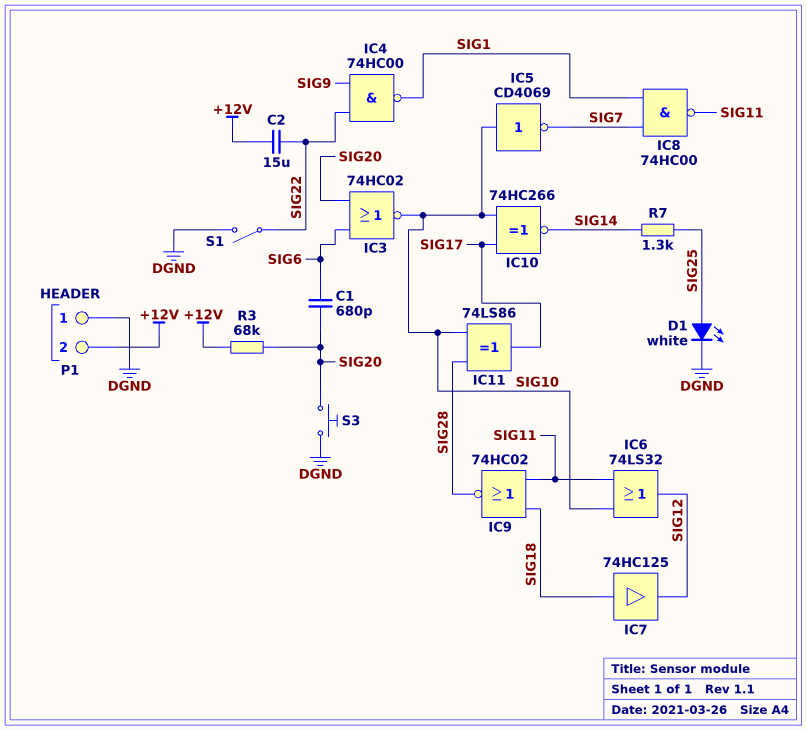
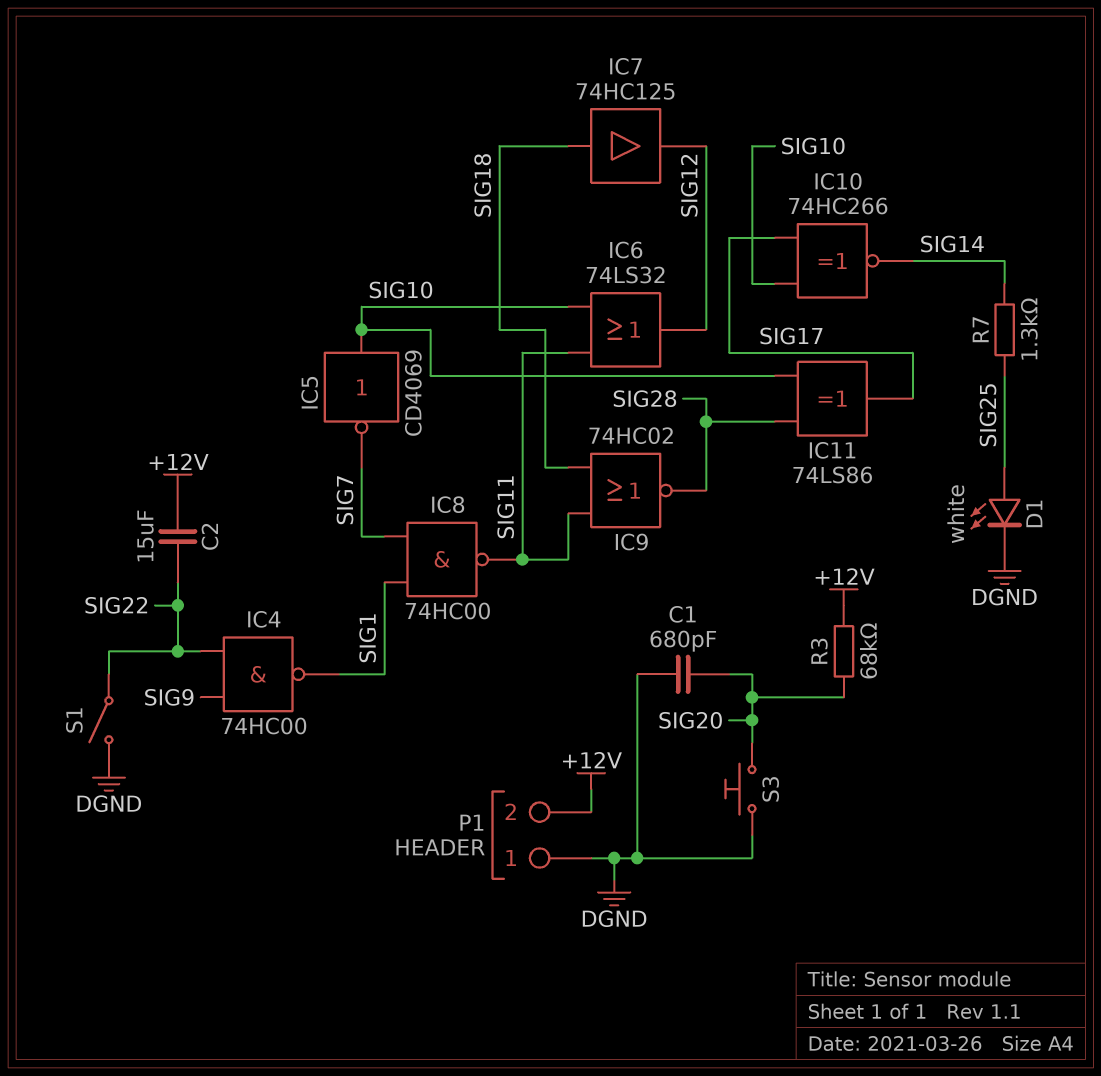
C1: 680pF (SIG6, SIG20) -> 680pF (DGND, SIG20)
IC3: NOR 74HC02 (in SIG6, in SIG20, out SIG10) -> none

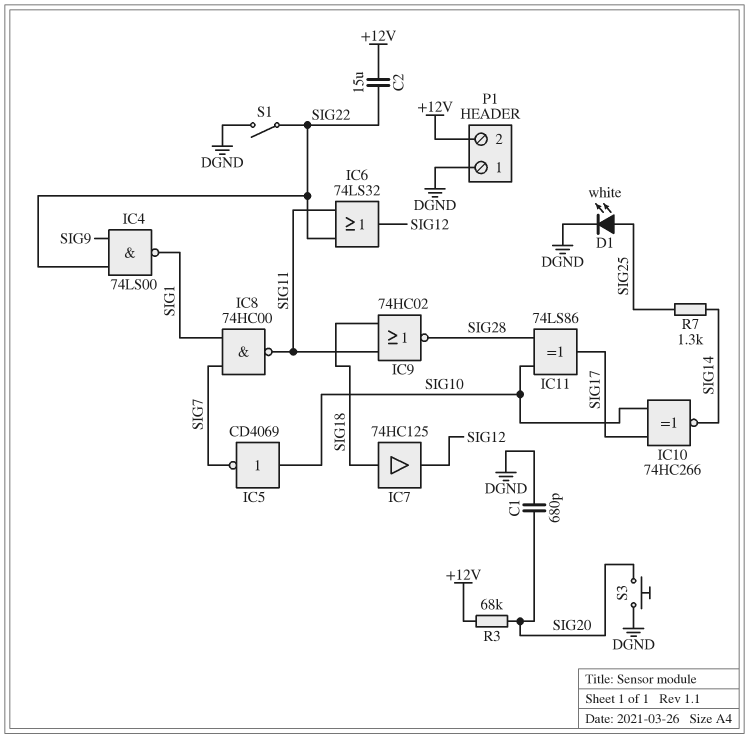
IC4: NAND 74HC00 (in SIG9, in SIG22, out SIG1) -> NAND 74LS00 (in SIG9, in SIG22, out SIG1)
IC6: OR 74LS32 (in SIG10, in SIG11, out SIG12) -> OR 74LS32 (in SIG11, in SIG22, out SIG12)

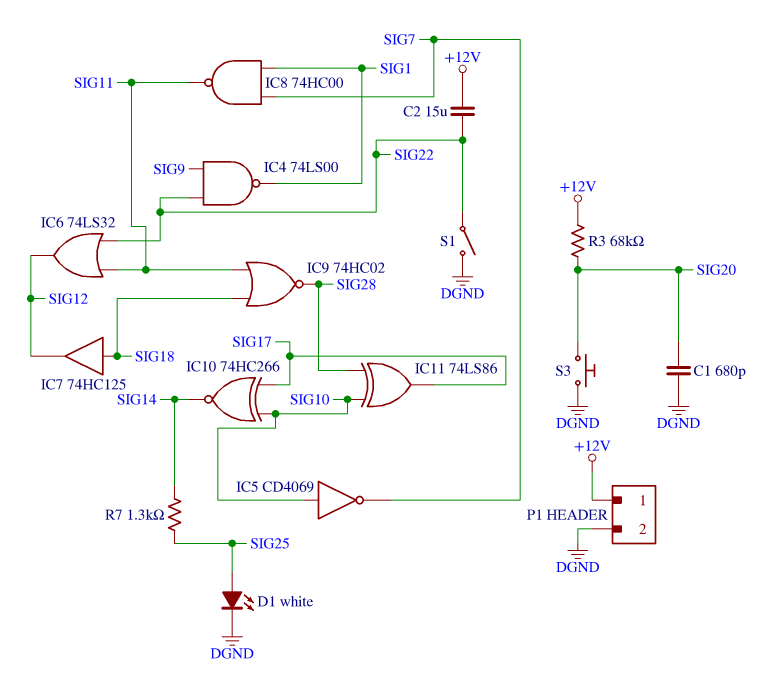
P1 pin 1: DGND -> +12V
P1 pin 2: +12V -> DGND

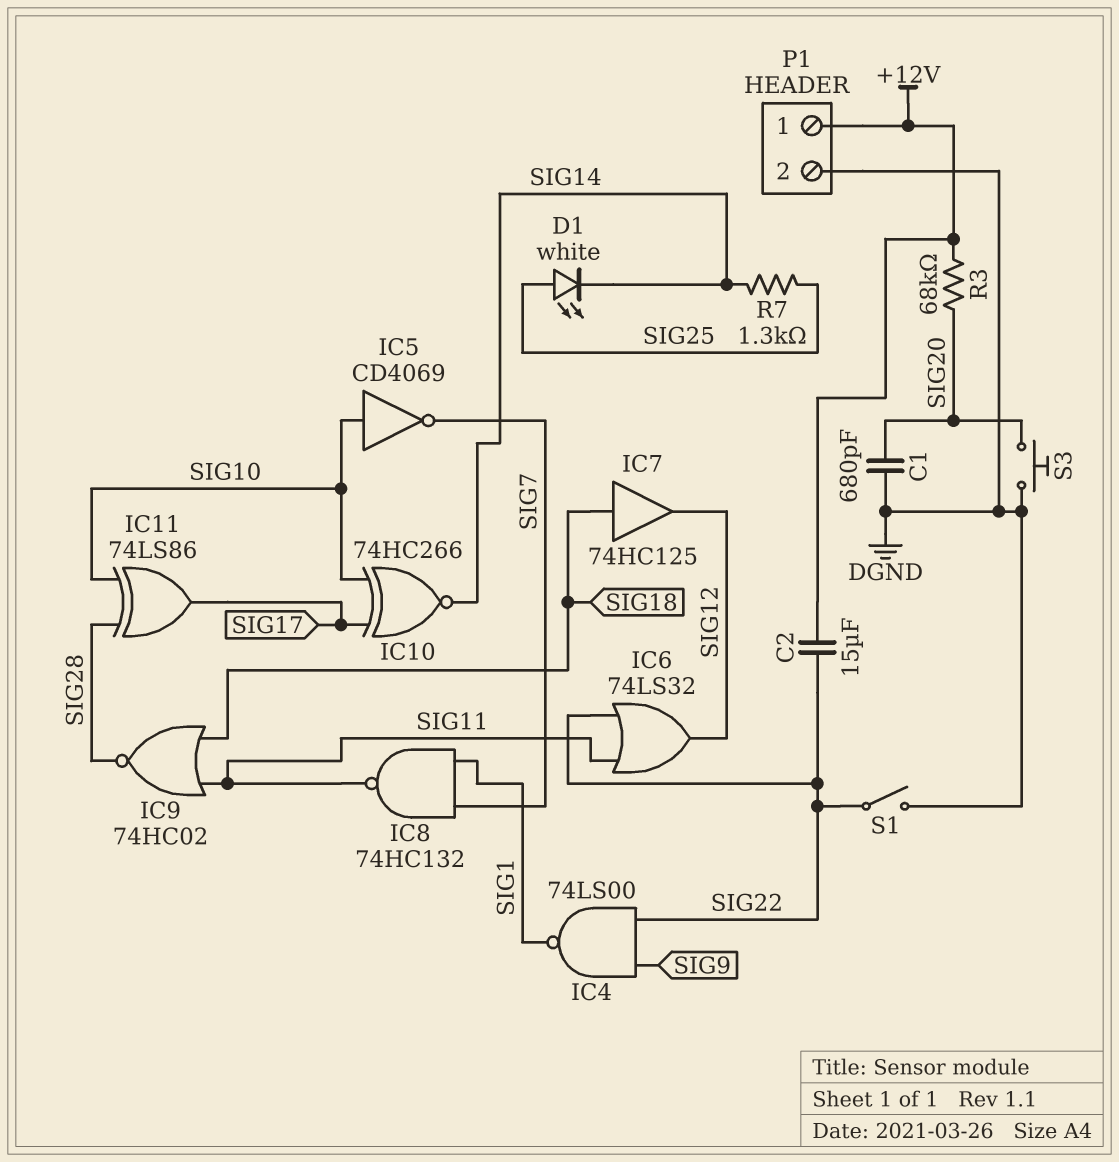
D1: LED white (A SIG25, K DGND) -> LED white (A SIG25, K SIG14)
IC8: NAND 74HC00 (in SIG1, in SIG7, out SIG11) -> NAND 74HC132 (in SIG1, in SIG7, out SIG11)

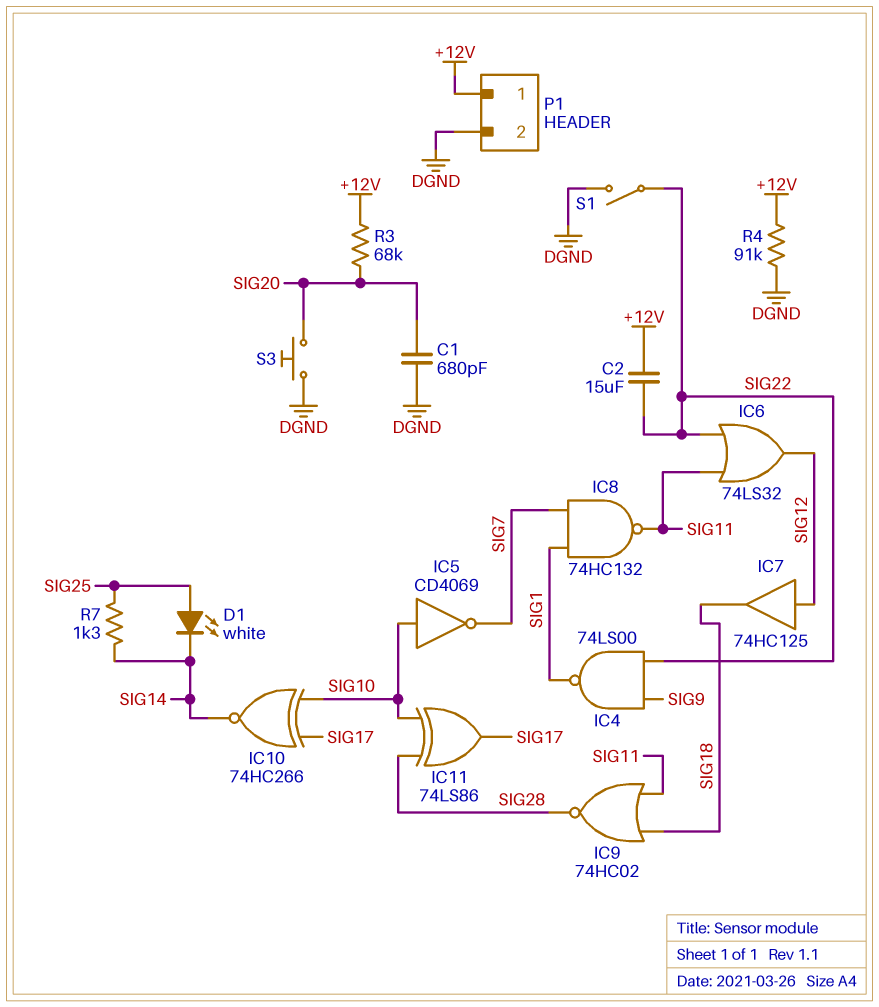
IC7: buffer 74HC125 (in SIG18, out SIG12) -> buffer 74HC125 (in SIG12, out SIG18)
R4: none -> 91k (+12V, DGND)

